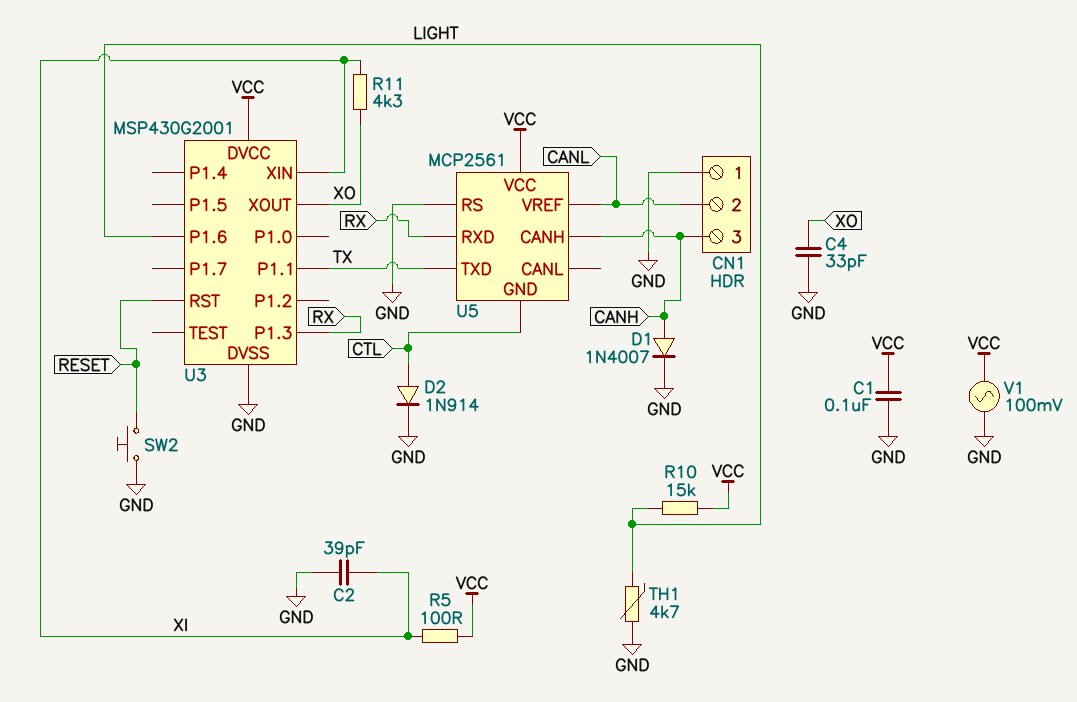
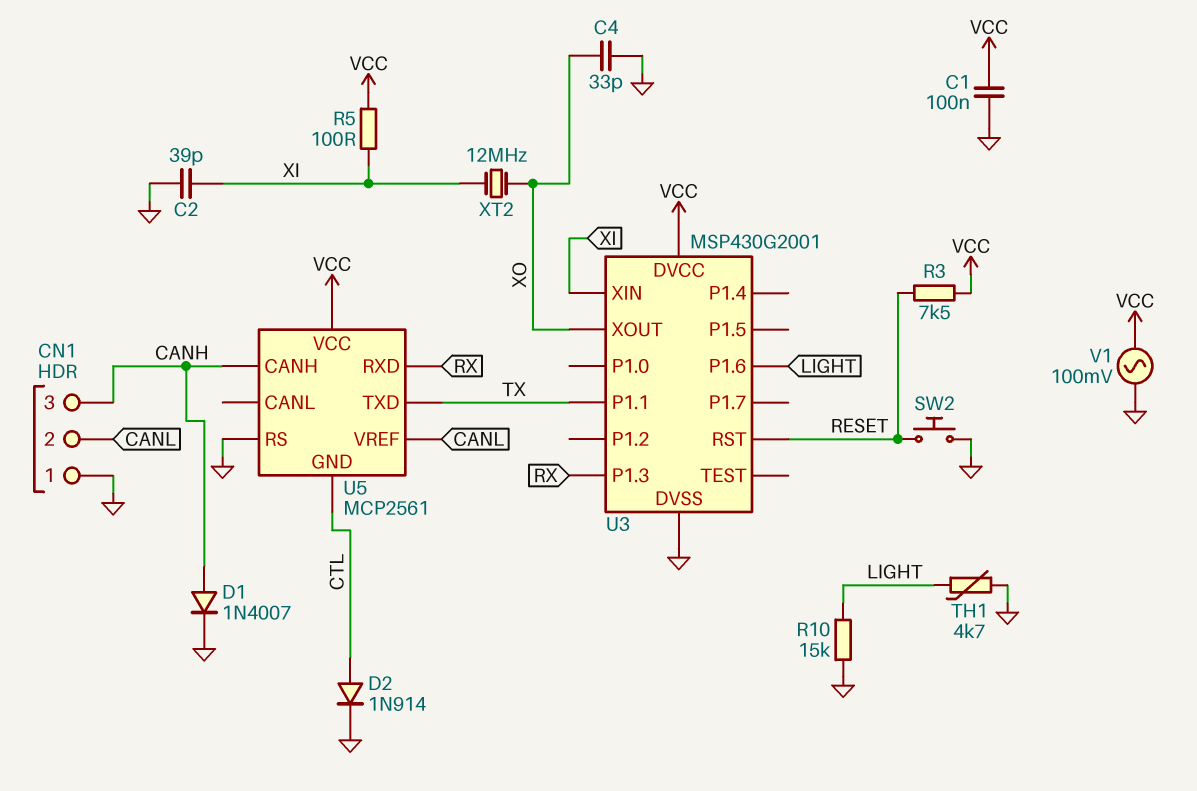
R3: none -> 7.5k (RESET, VCC)
R10: 15k (LIGHT, VCC) -> 15k (GND, LIGHT)
R11: 4.3k (XI, XO) -> none
XT2: none -> 12MHz (XI, XO)

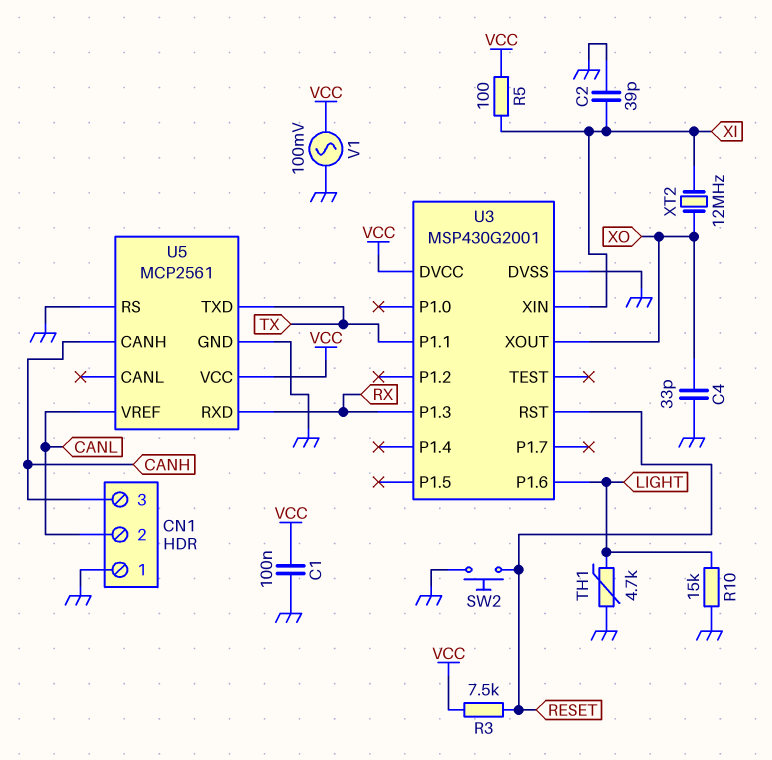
D1: diode 1N4007 (A CANH, K GND) -> none
D2: diode 1N914 (A CTL, K GND) -> none
U5 pin GND: CTL -> GND

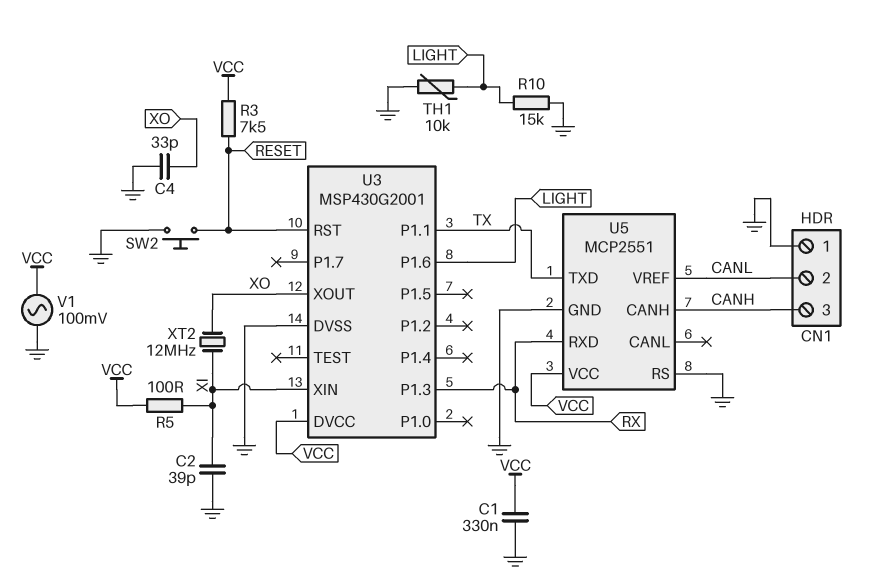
C1: 100nF (GND, VCC) -> 330nF (GND, VCC)
TH1: 4.7k (GND, LIGHT) -> 10k (GND, LIGHT)
U5: MCP2561 -> MCP2551

